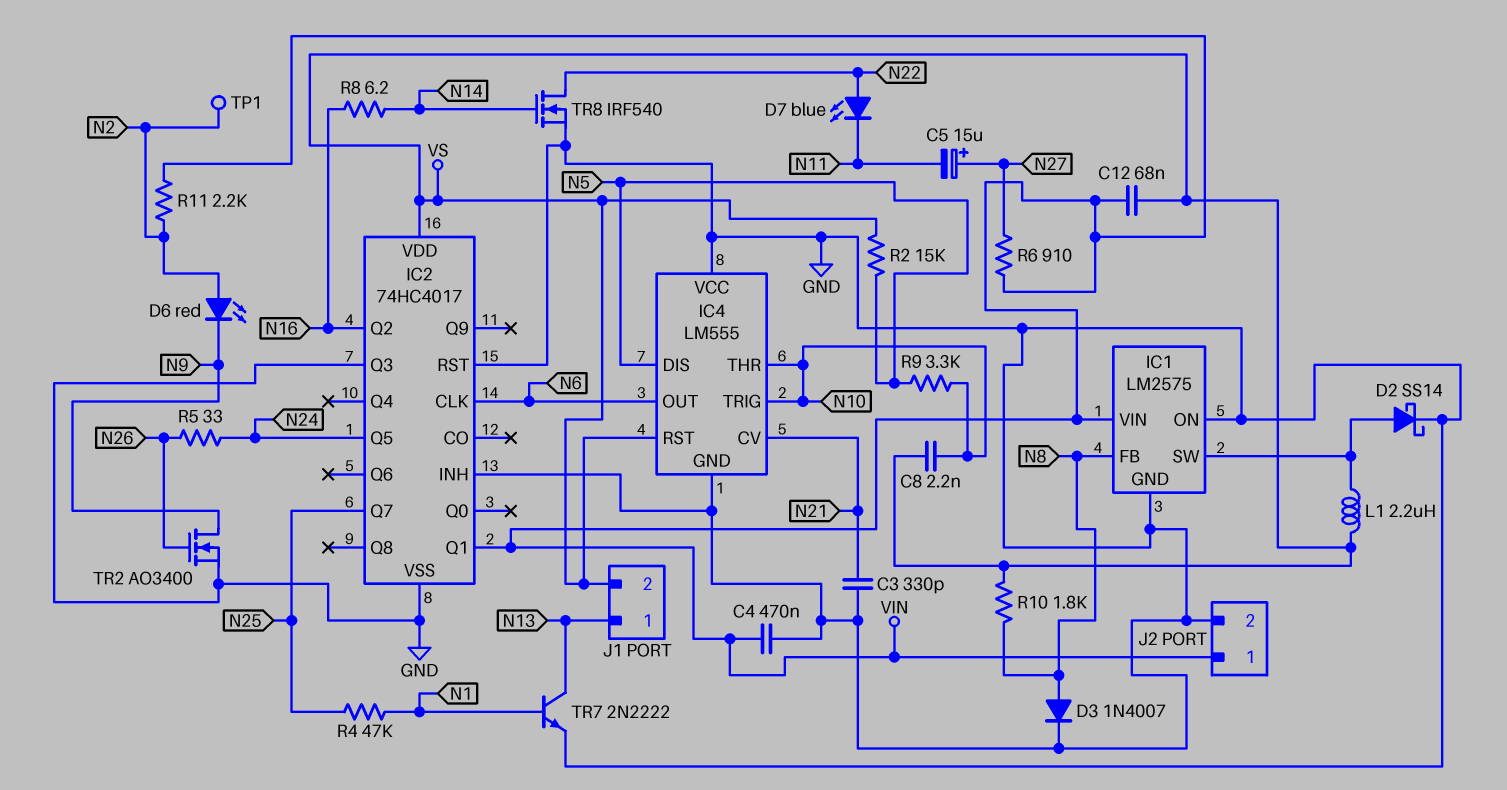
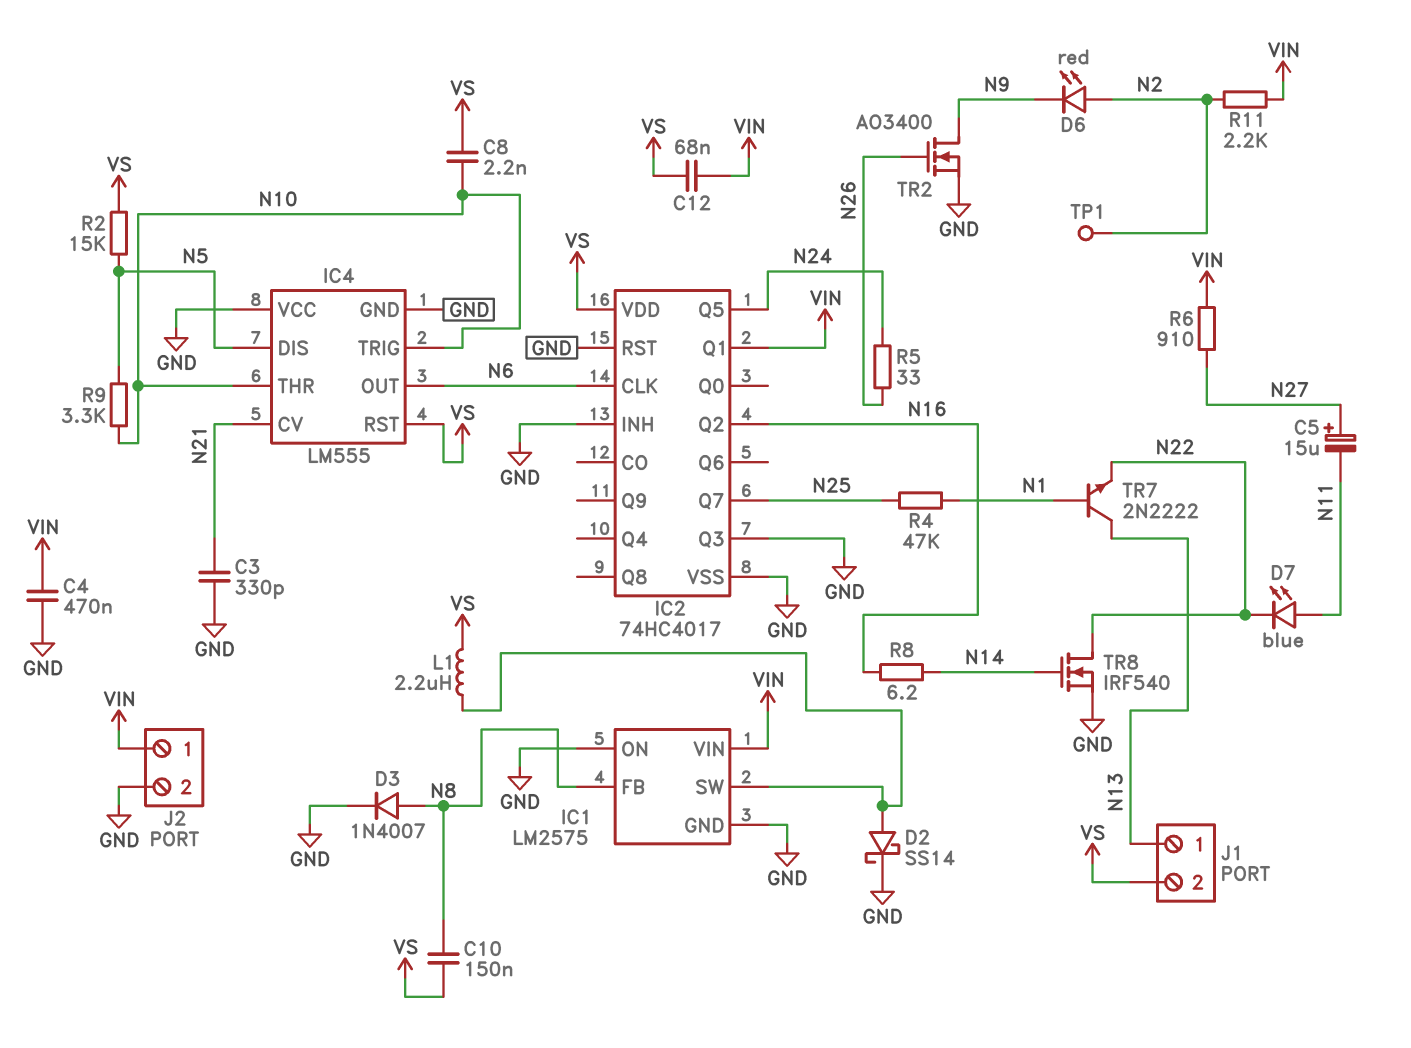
C10: none -> 150nF (N8, VS)
D7: LED blue (A N22, K N11) -> LED blue (A N11, K N22)
R10: 1.8k (N8, VS) -> none
TR7: NPN 2N2222 (B N1, C N13, E GND) -> NPN 2N2222 (B N1, C N13, E N22)

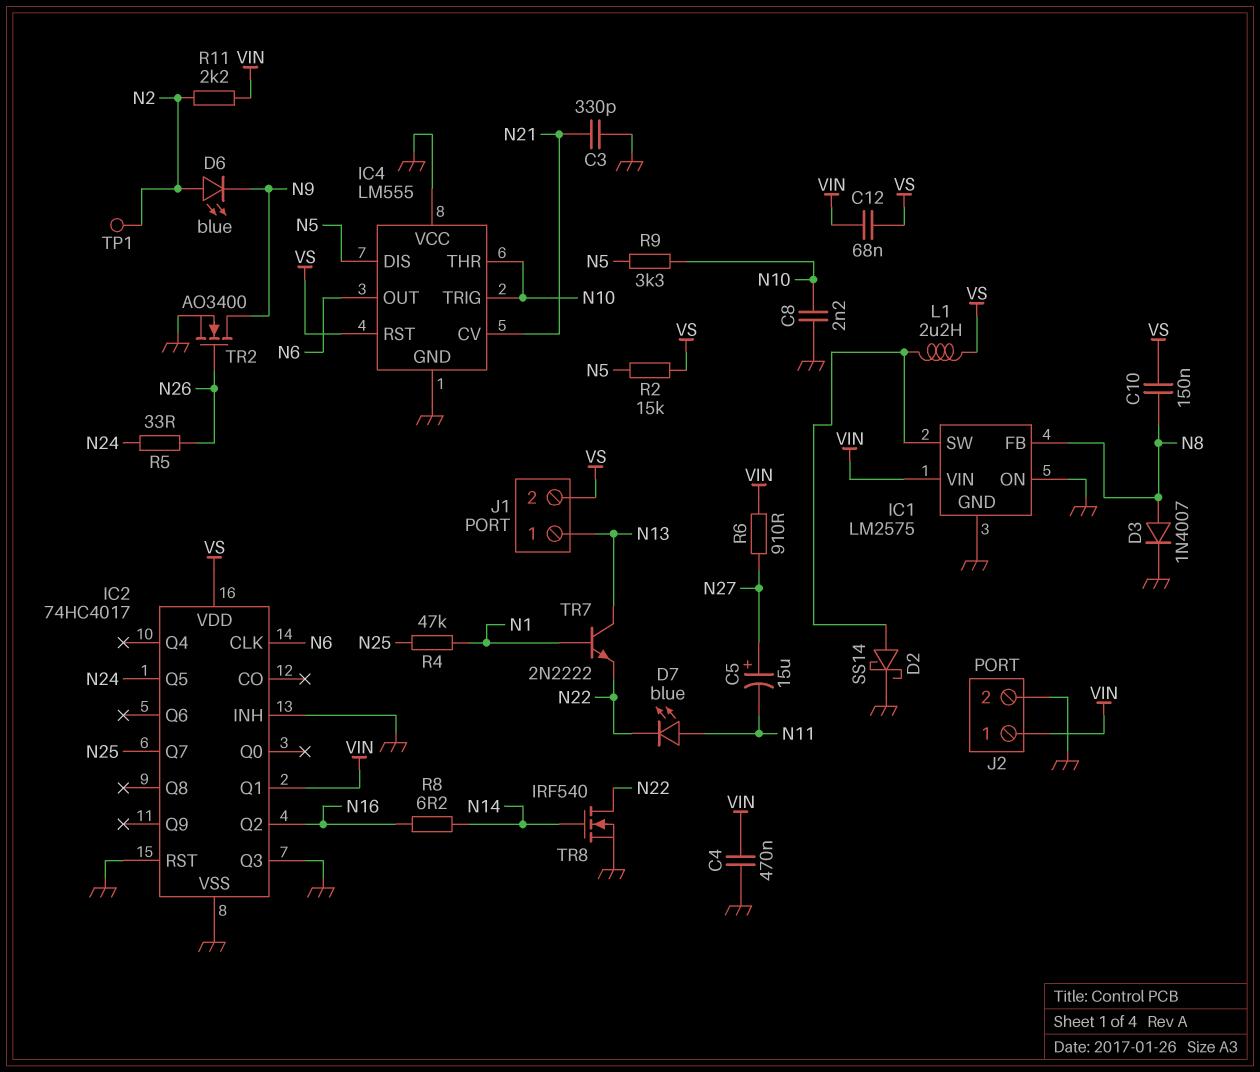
C8: 2.2nF (N10, VS) -> 2.2nF (GND, N10)
D6: LED red (A N2, K N9) -> LED blue (A N2, K N9)

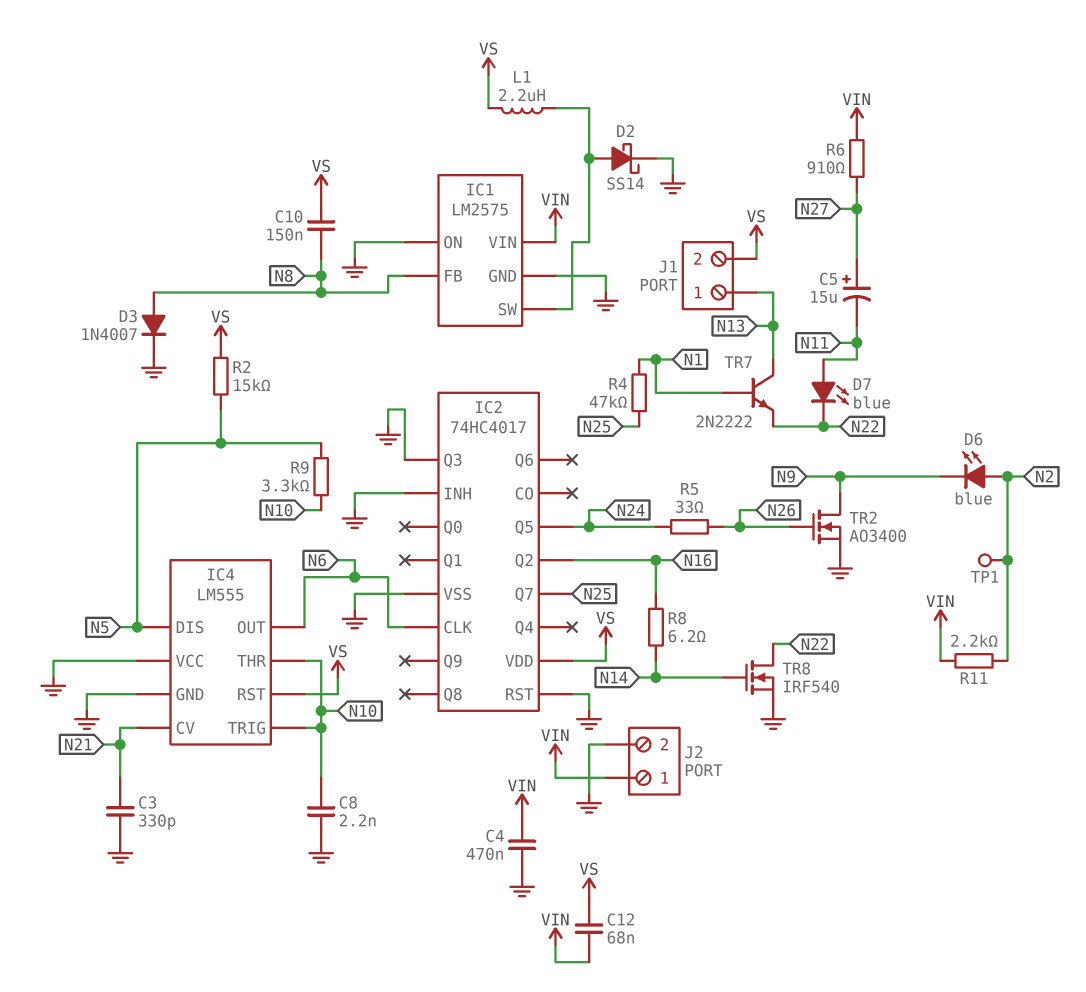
IC2 pin Q1: VIN -> none

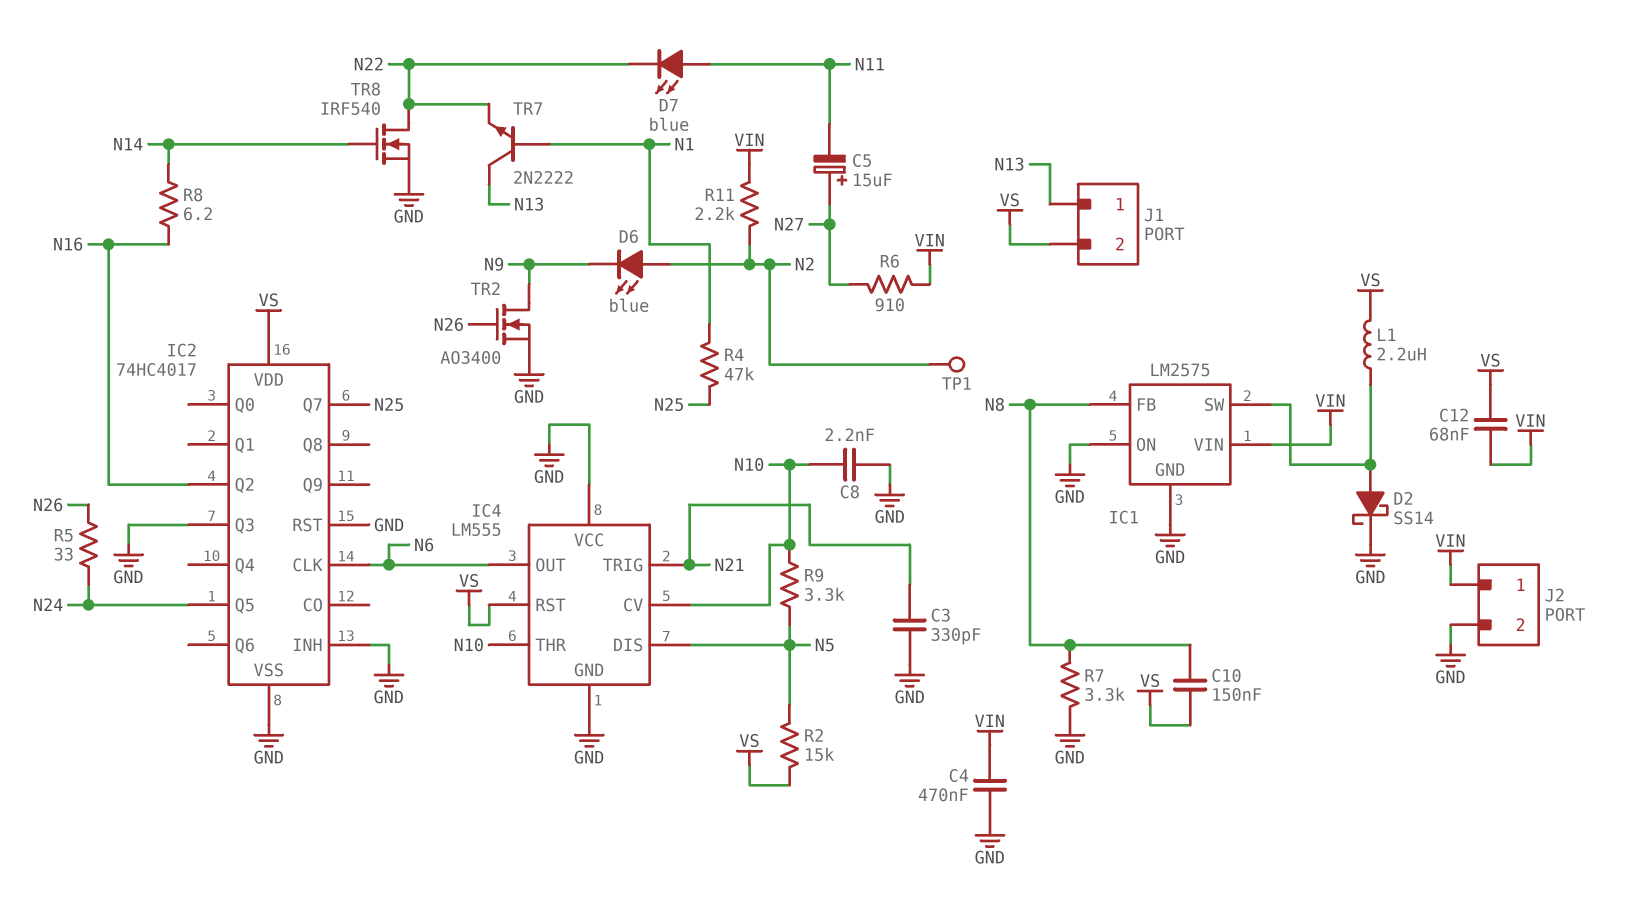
D3: diode 1N4007 (A N8, K GND) -> none
IC4 pin CV: N21 -> N10
IC4 pin TRIG: N10 -> N21
R7: none -> 3.3k (GND, N8)

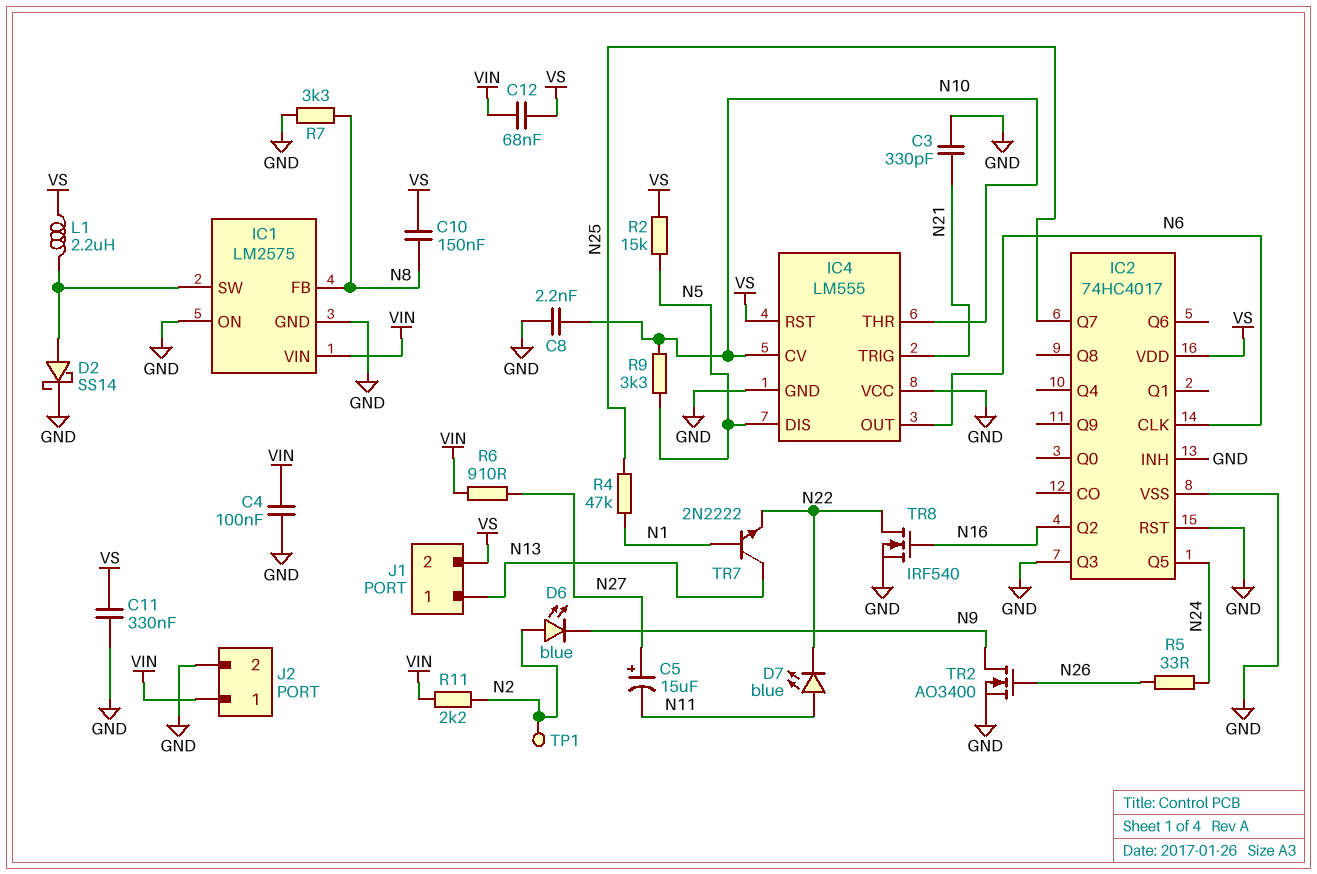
C4: 470nF (GND, VIN) -> 100nF (GND, VIN)
C11: none -> 330nF (GND, VS)
R8: 6.2 (N14, N16) -> none
TR8: NMOS IRF540 (G N14, D N22, S GND) -> NMOS IRF540 (G N16, D N22, S GND)

